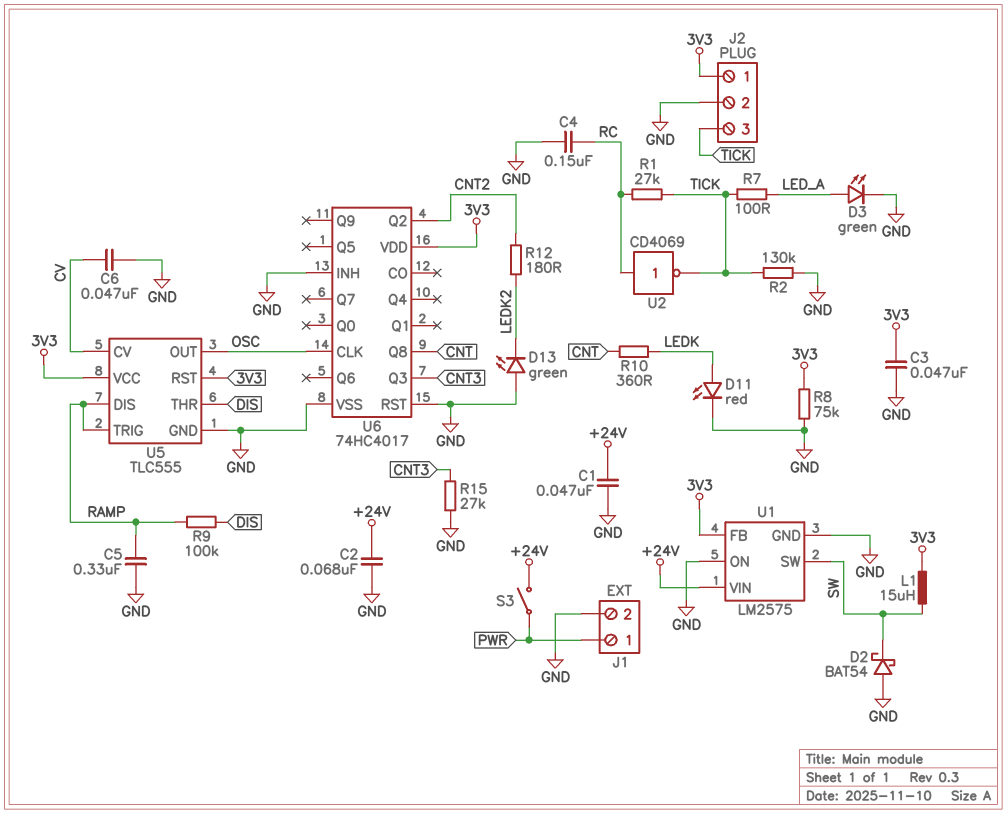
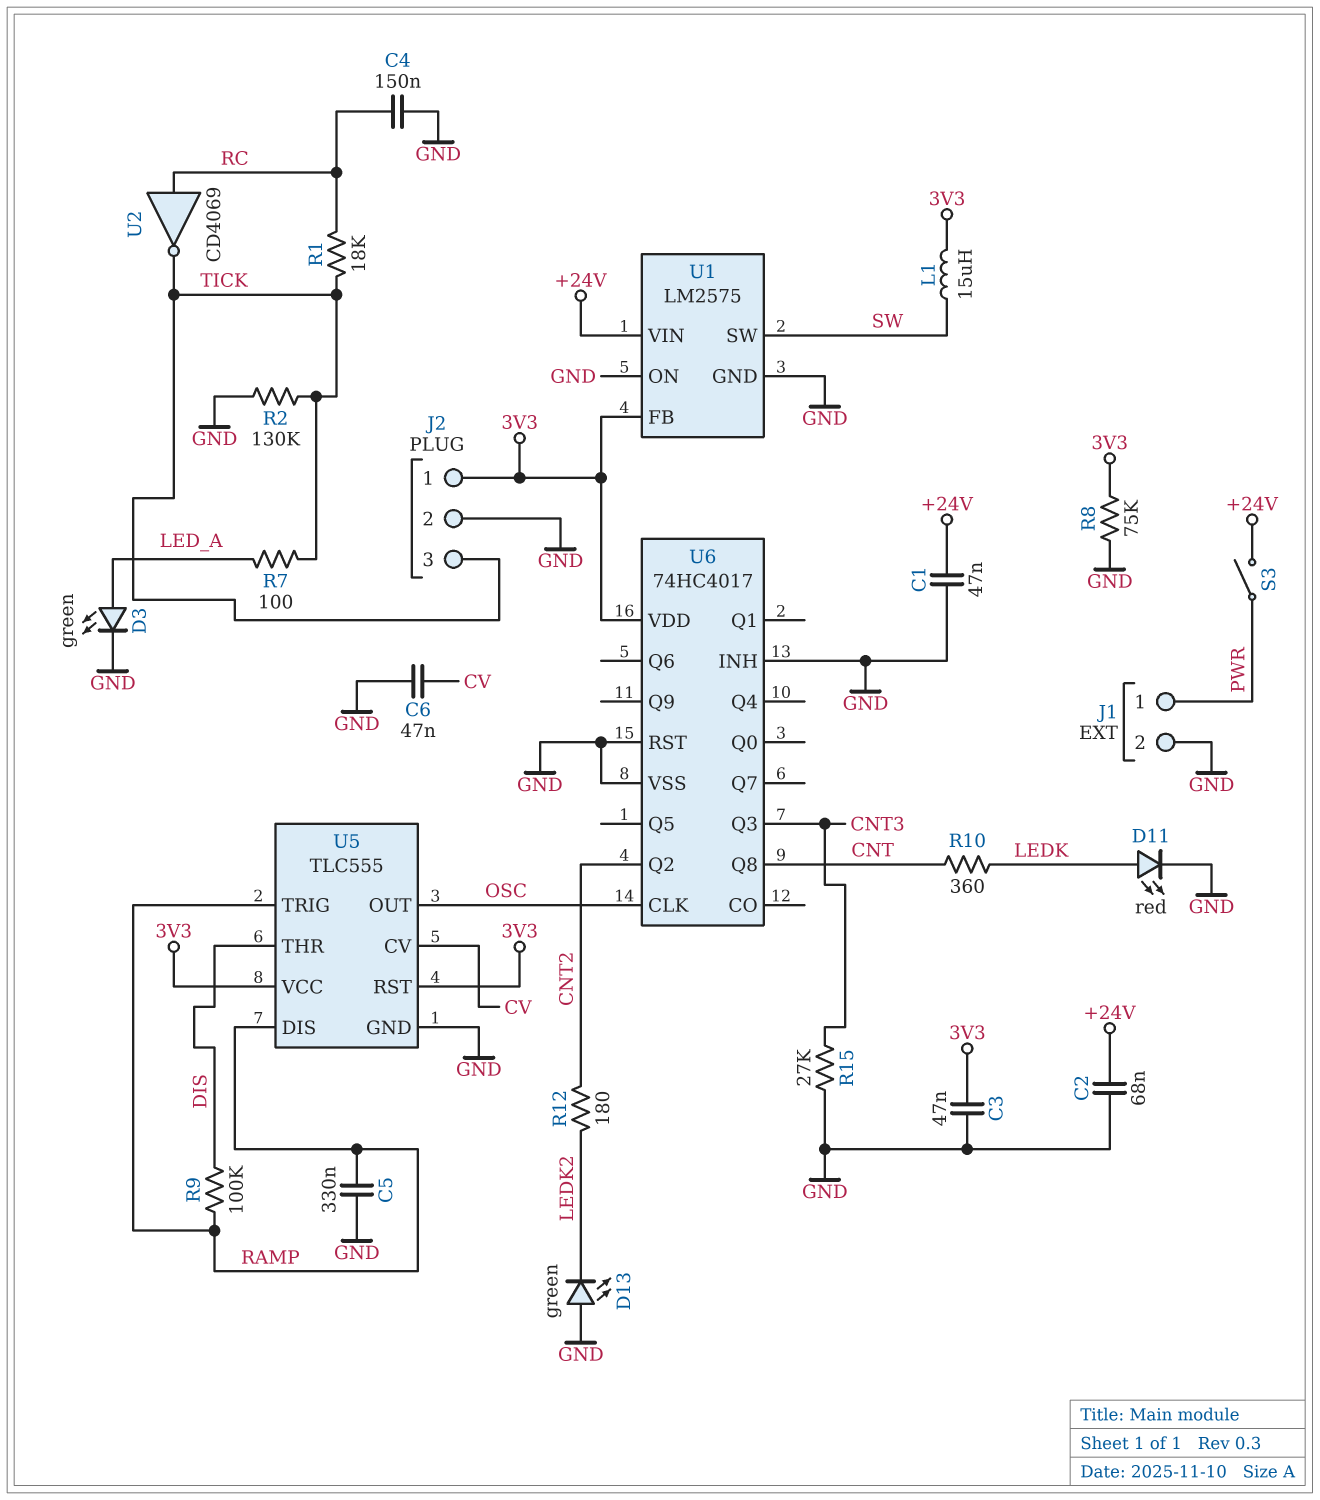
D2: schottky BAT54 (A GND, K SW) -> none
R1: 27k (RC, TICK) -> 18k (RC, TICK)

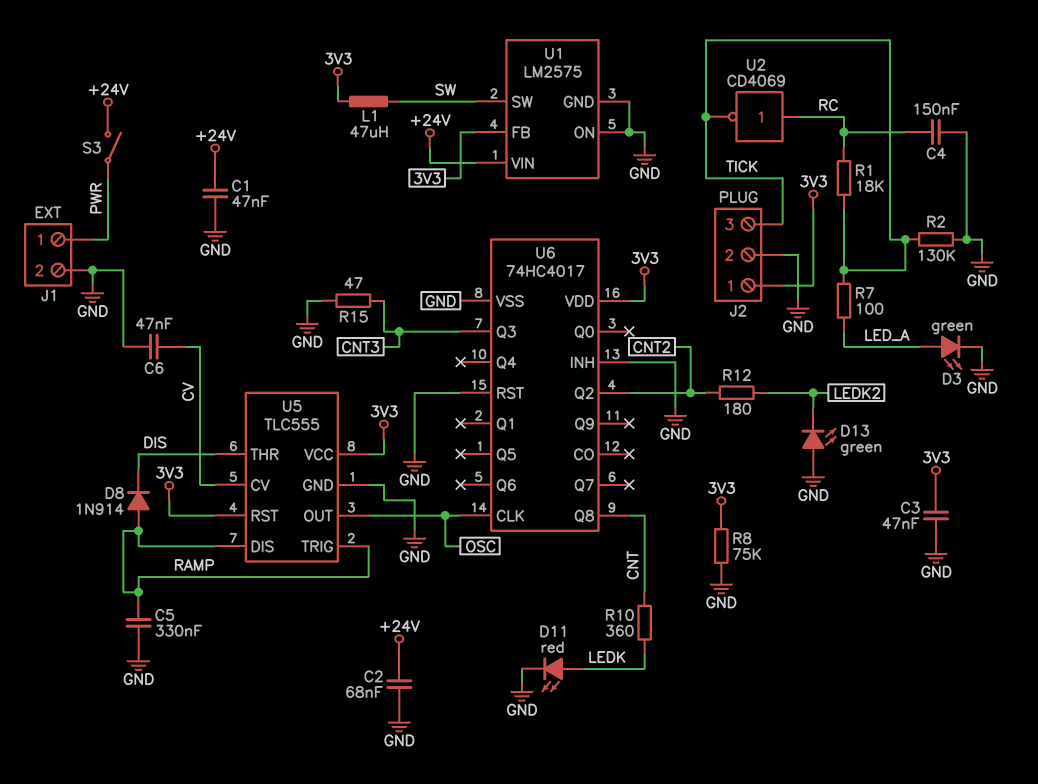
D8: none -> diode 1N914 (A RAMP, K DIS)
L1: 15uH (3V3, SW) -> 47uH (3V3, SW)
R9: 100k (DIS, RAMP) -> none
R15: 27k (CNT3, GND) -> 47 (CNT3, GND)

